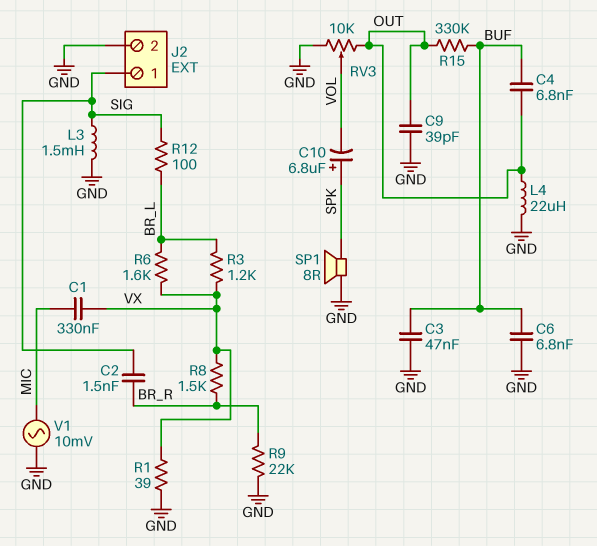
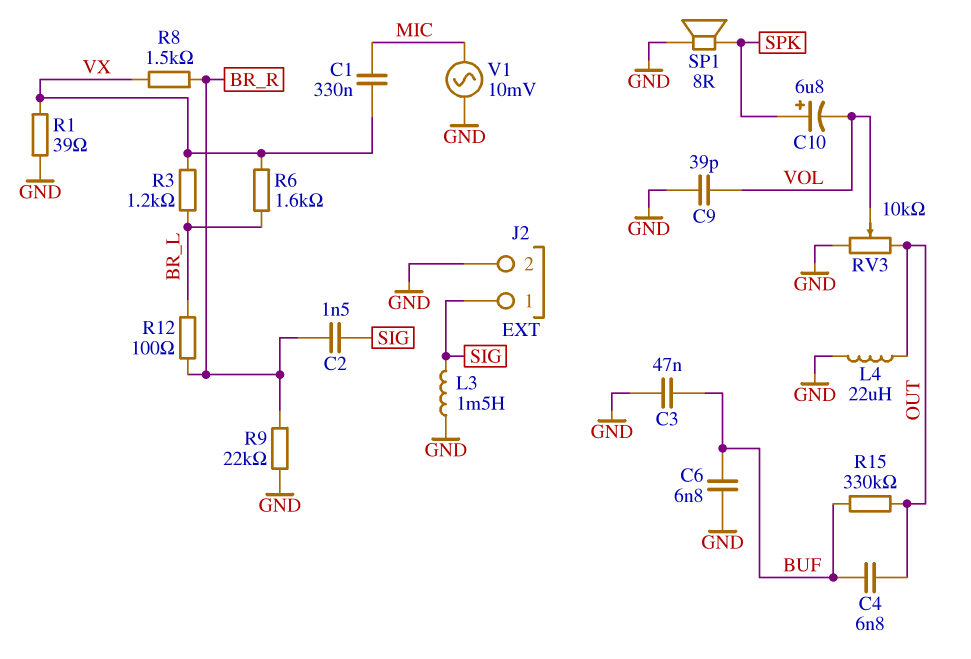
C9: 39pF (GND, OUT) -> 39pF (GND, VOL)
R12: 100 (BR_L, SIG) -> 100 (BR_L, BR_R)

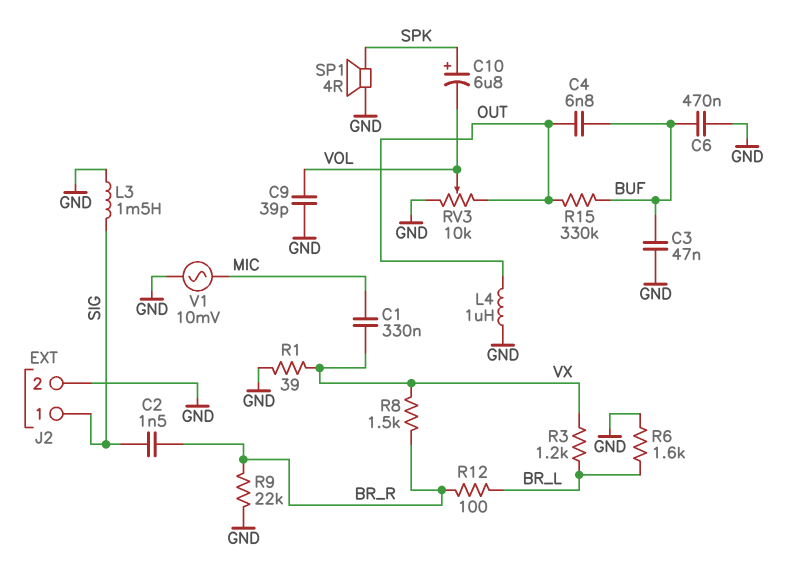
C6: 6.8nF (BUF, GND) -> 470nF (BUF, GND)
L4: 22uH (GND, OUT) -> 1uH (GND, OUT)
R6: 1.6k (BR_L, VX) -> 1.6k (BR_L, GND)
SP1: speaker 8R (GND, SPK) -> speaker 4R (GND, SPK)

